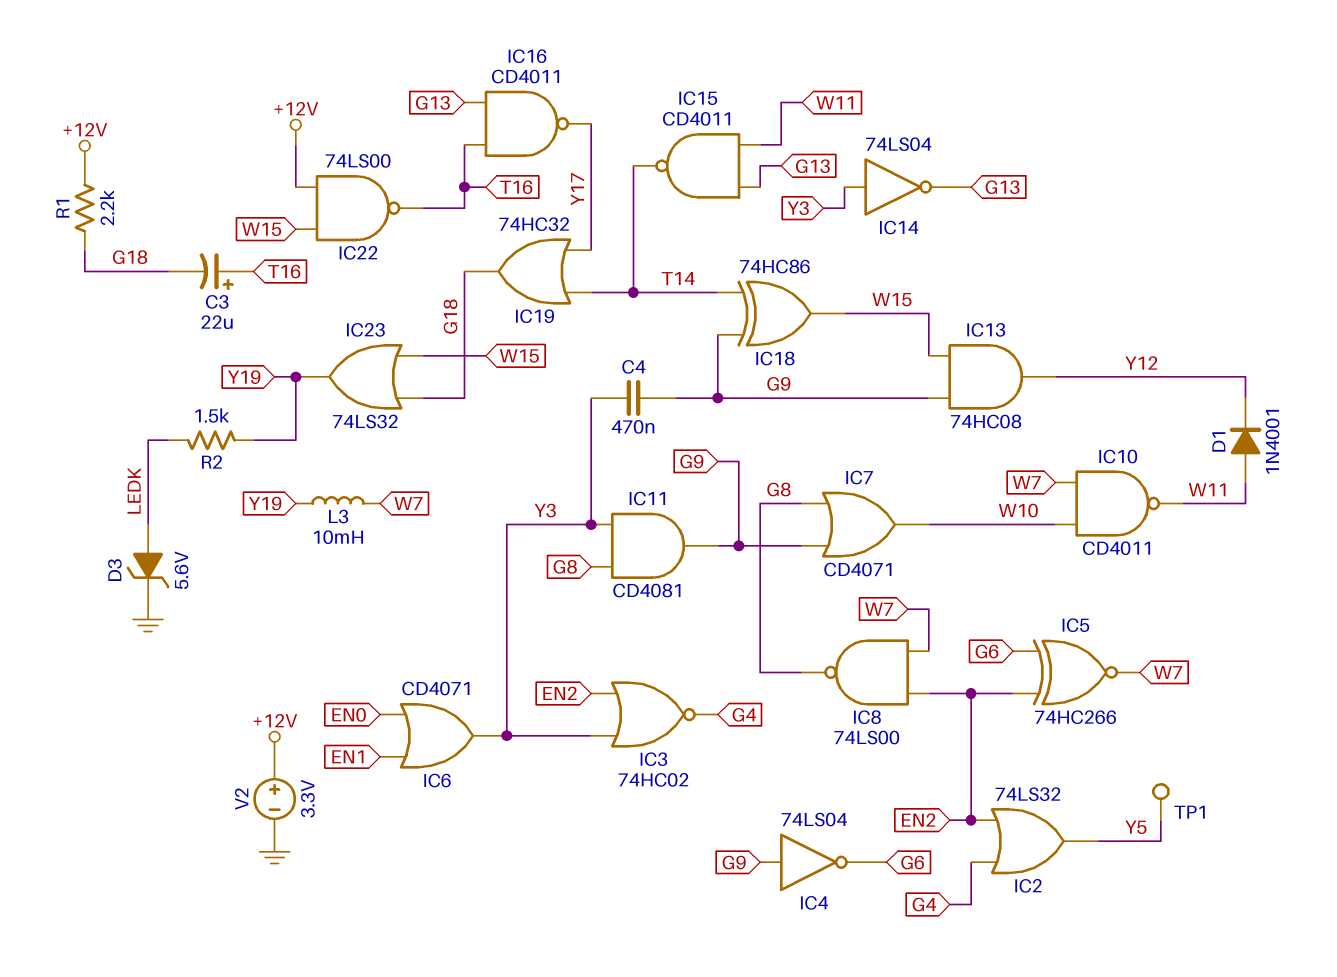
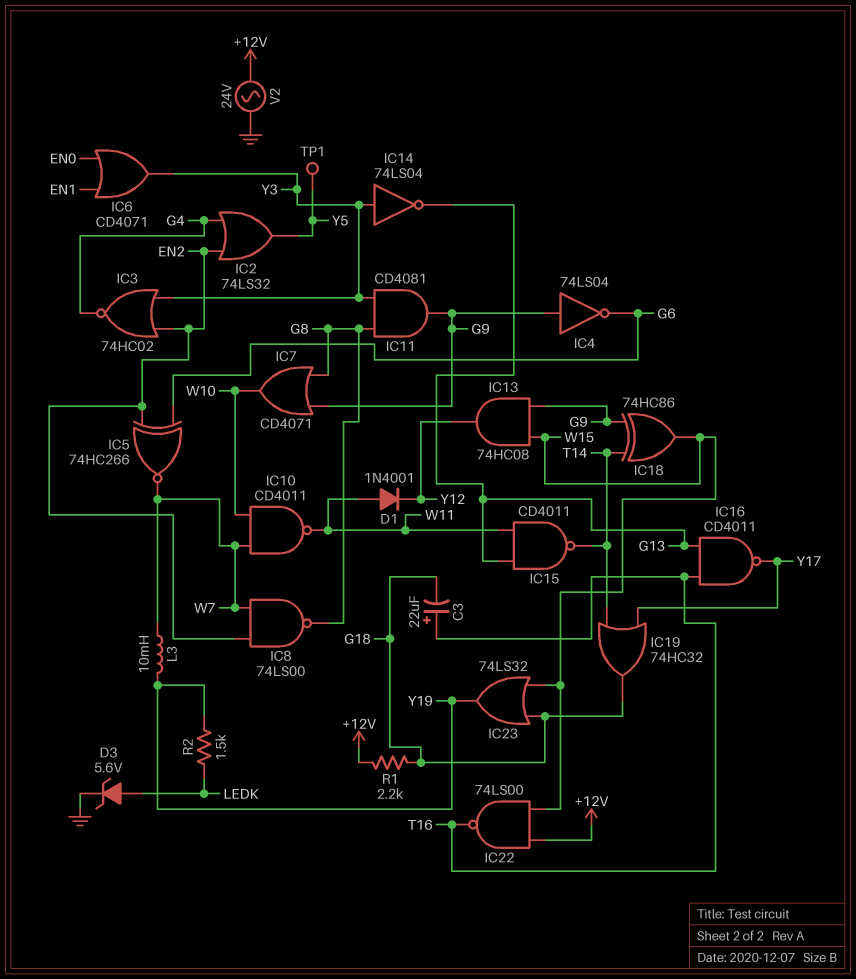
C4: 470nF (G9, Y3) -> none
V2: 3.3V (plus +12V, minus GND) -> AC 24V (+12V, GND)

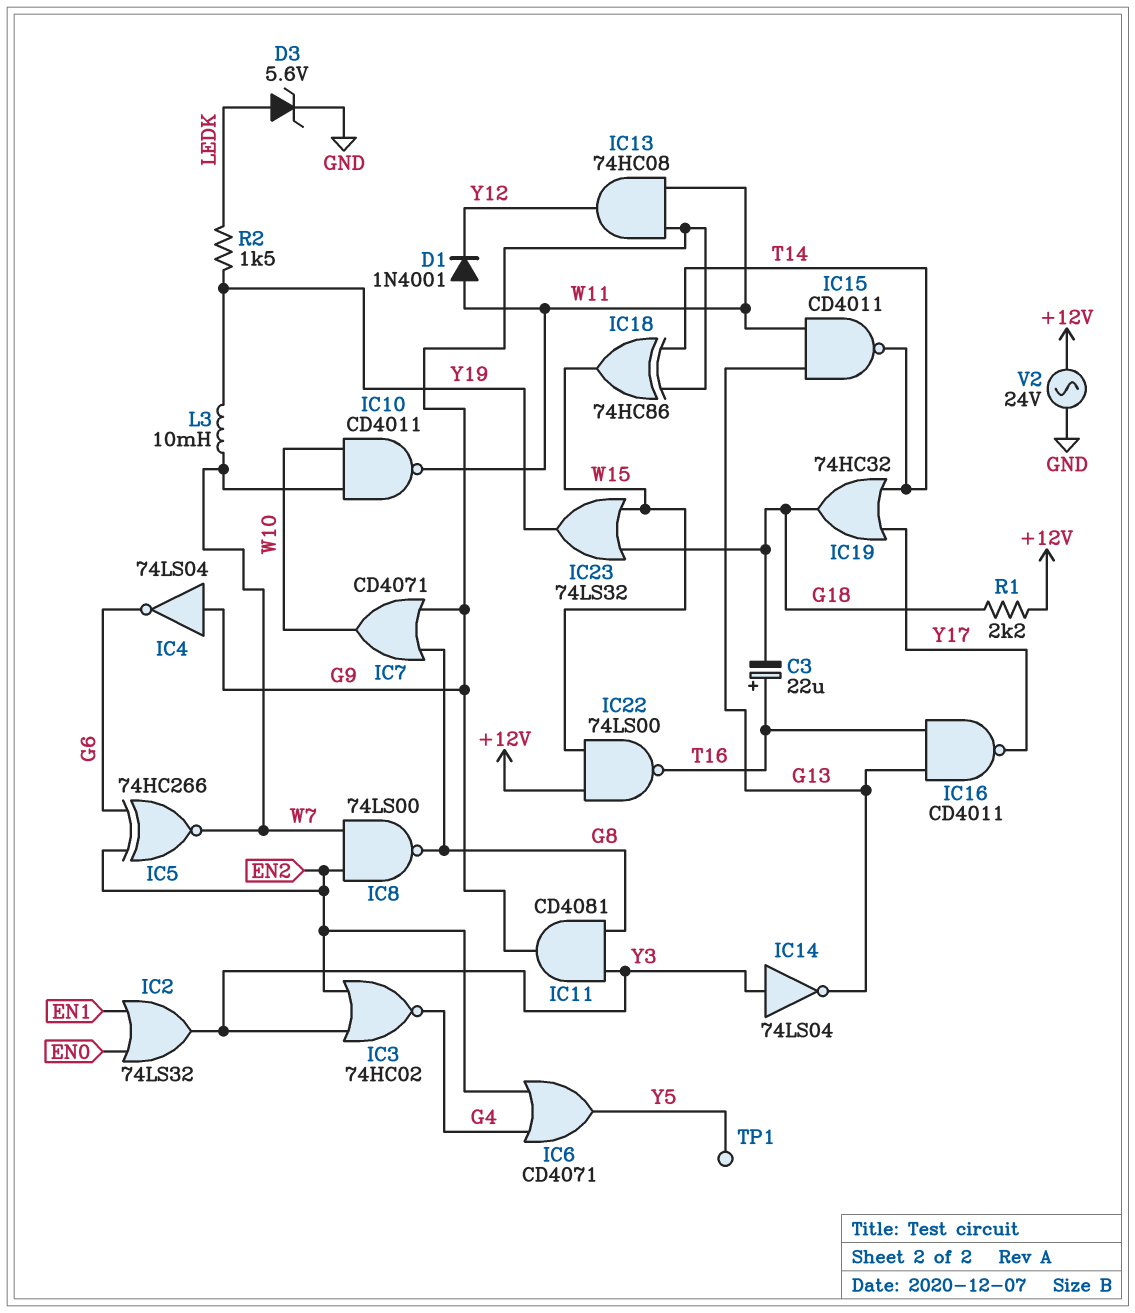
IC2: OR 74LS32 (in EN2, in G4, out Y5) -> OR 74LS32 (in EN0, in EN1, out Y3)
IC6: OR CD4071 (in EN0, in EN1, out Y3) -> OR CD4071 (in EN2, in G4, out Y5)
IC13: AND 74HC08 (in G9, in W15, out Y12) -> AND 74HC08 (in G9, in W11, out Y12)

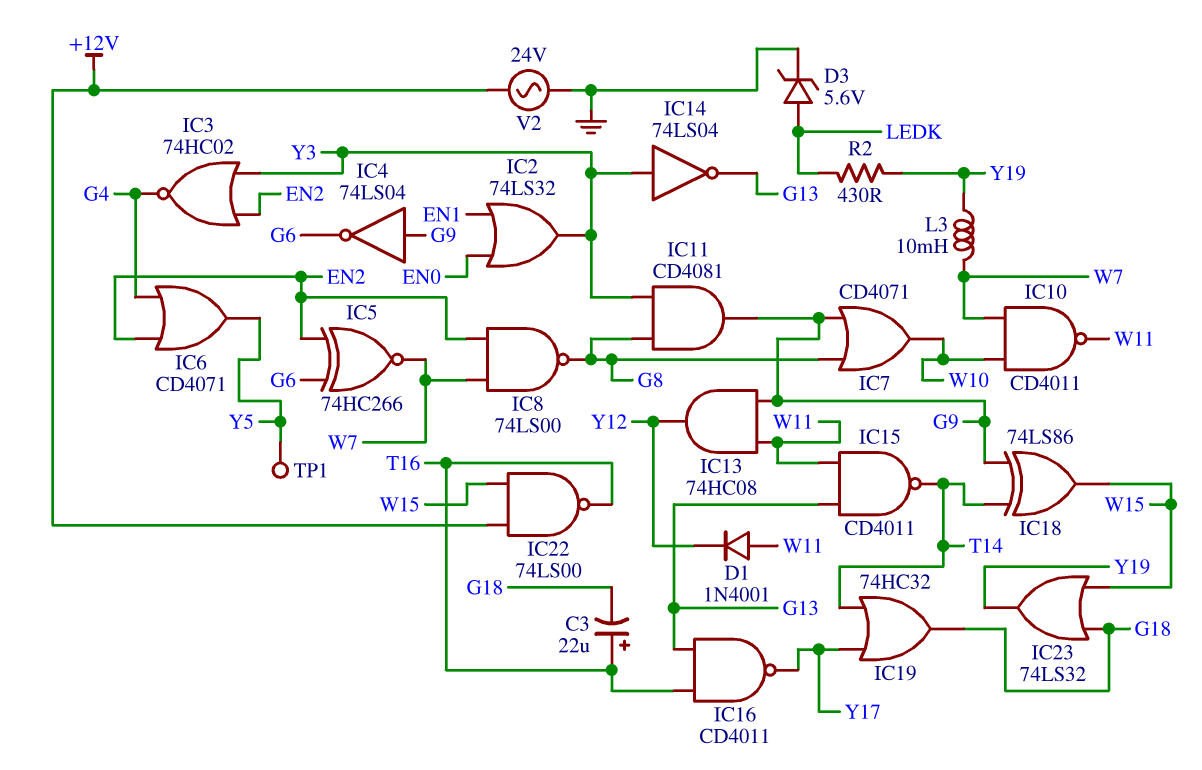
IC18: XOR 74HC86 (in G9, in T14, out W15) -> XOR 74LS86 (in G9, in T14, out W15)
R1: 2.2k (+12V, G18) -> none
R2: 1.5k (LEDK, Y19) -> 430 (LEDK, Y19)

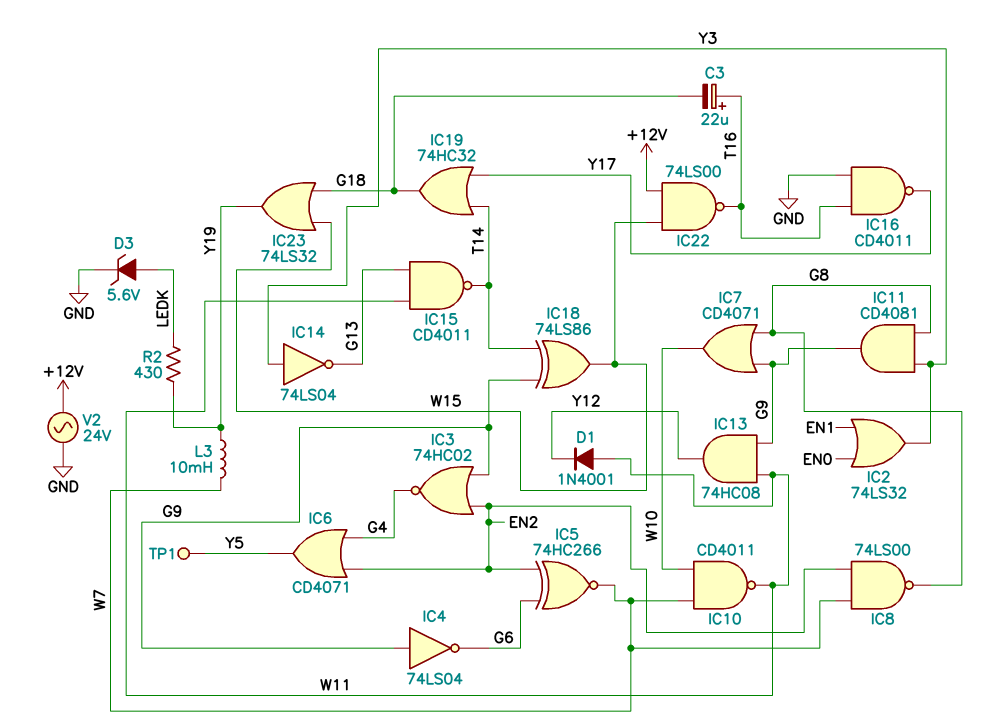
IC3: NOR 74HC02 (in EN2, in Y3, out G4) -> NOR 74HC02 (in EN2, in G9, out G4)
IC16: NAND CD4011 (in G13, in T16, out Y17) -> NAND CD4011 (in GND, in T16, out Y17)

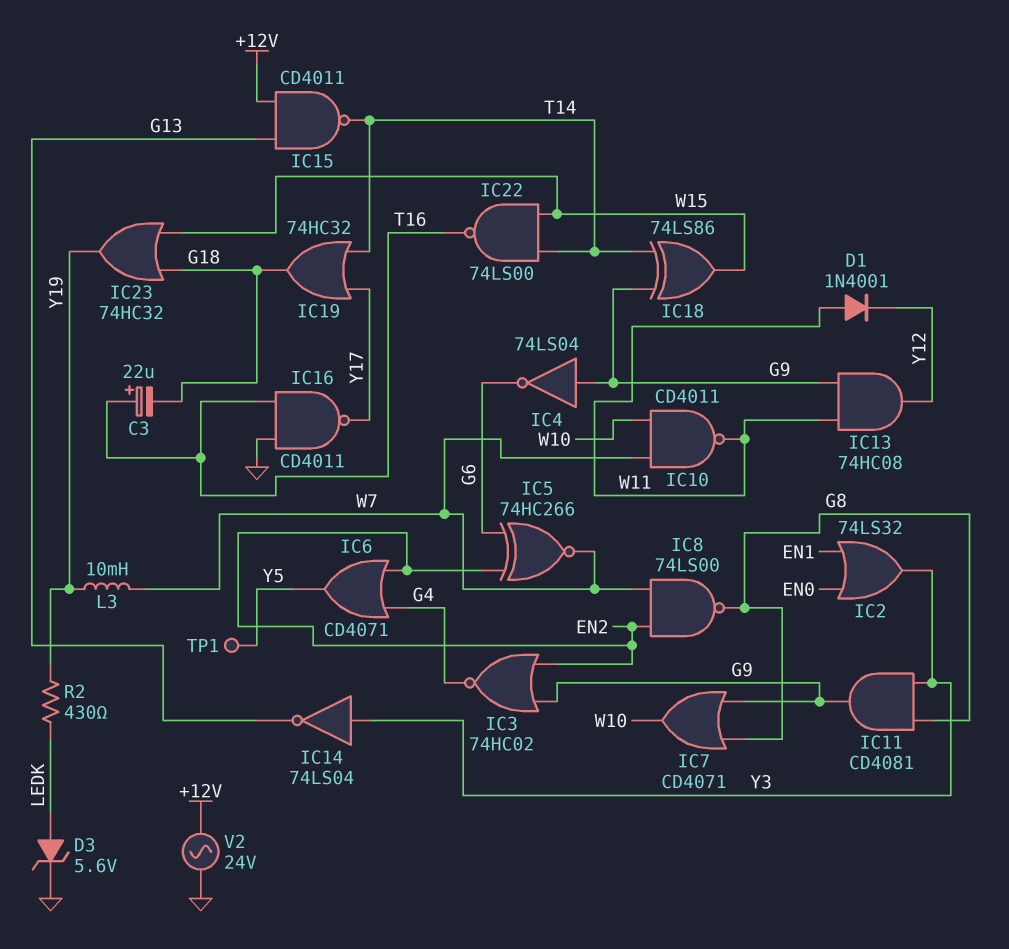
IC15: NAND CD4011 (in G13, in W11, out T14) -> NAND CD4011 (in +12V, in G13, out T14)
IC22: NAND 74LS00 (in +12V, in W15, out T16) -> NAND 74LS00 (in T14, in W15, out T16)
IC23: OR 74LS32 (in G18, in W15, out Y19) -> OR 74HC32 (in G18, in W15, out Y19)

